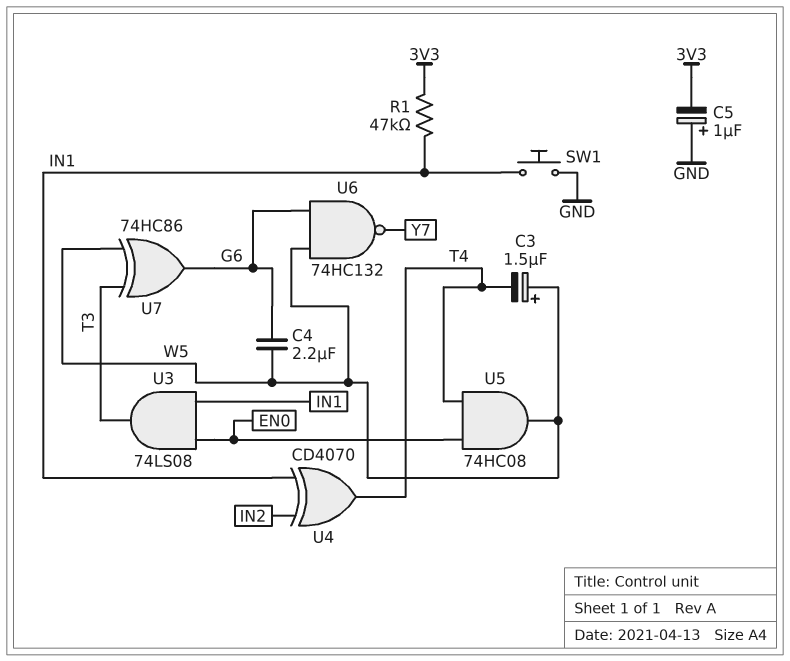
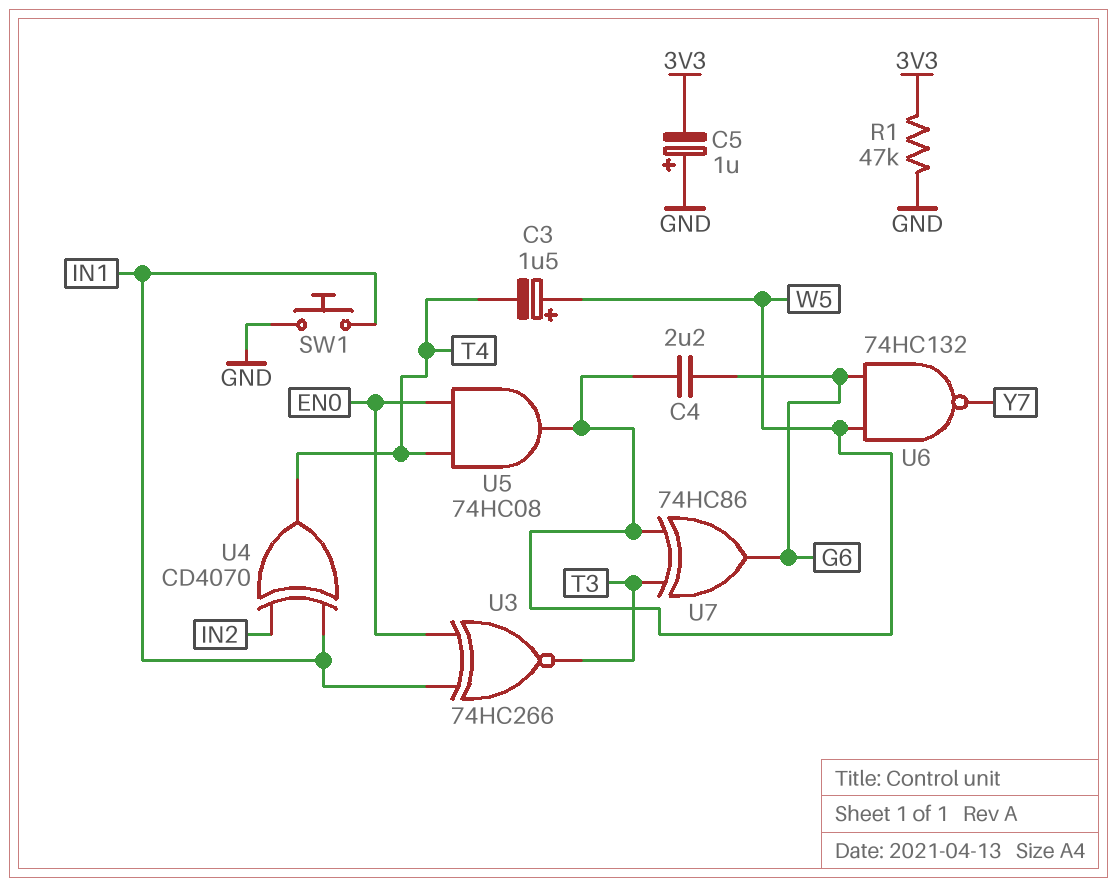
R1: 47k (3V3, IN1) -> 47k (3V3, GND)
U3: AND 74LS08 (in EN0, in IN1, out T3) -> XNOR 74HC266 (in EN0, in IN1, out T3)

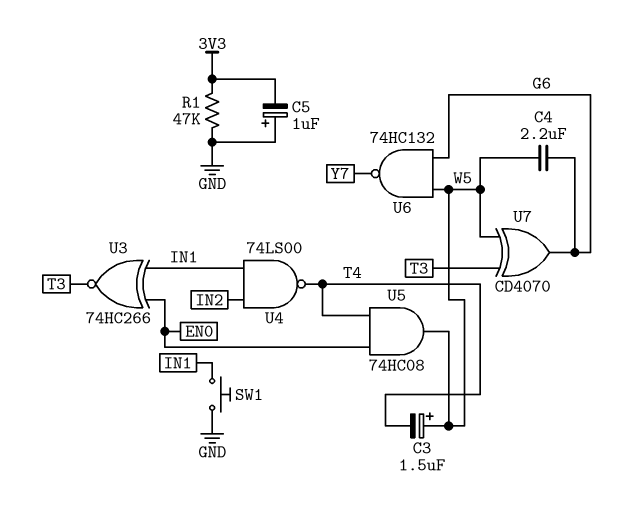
U4: XOR CD4070 (in IN1, in IN2, out T4) -> NAND 74LS00 (in IN1, in IN2, out T4)
U7: XOR 74HC86 (in T3, in W5, out G6) -> XOR CD4070 (in T3, in W5, out G6)

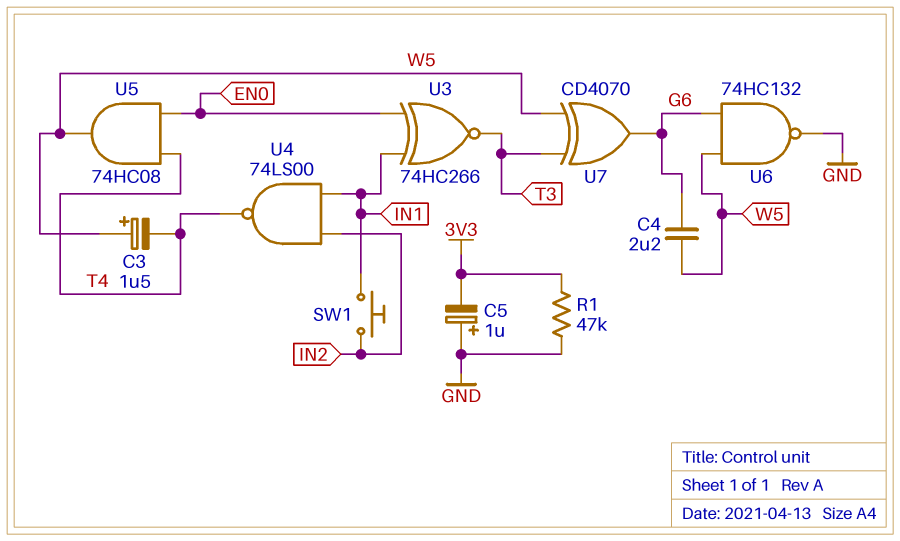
SW1: button (GND, IN1) -> button (IN1, IN2)
U6: NAND 74HC132 (in G6, in W5, out Y7) -> NAND 74HC132 (in G6, in W5, out GND)

